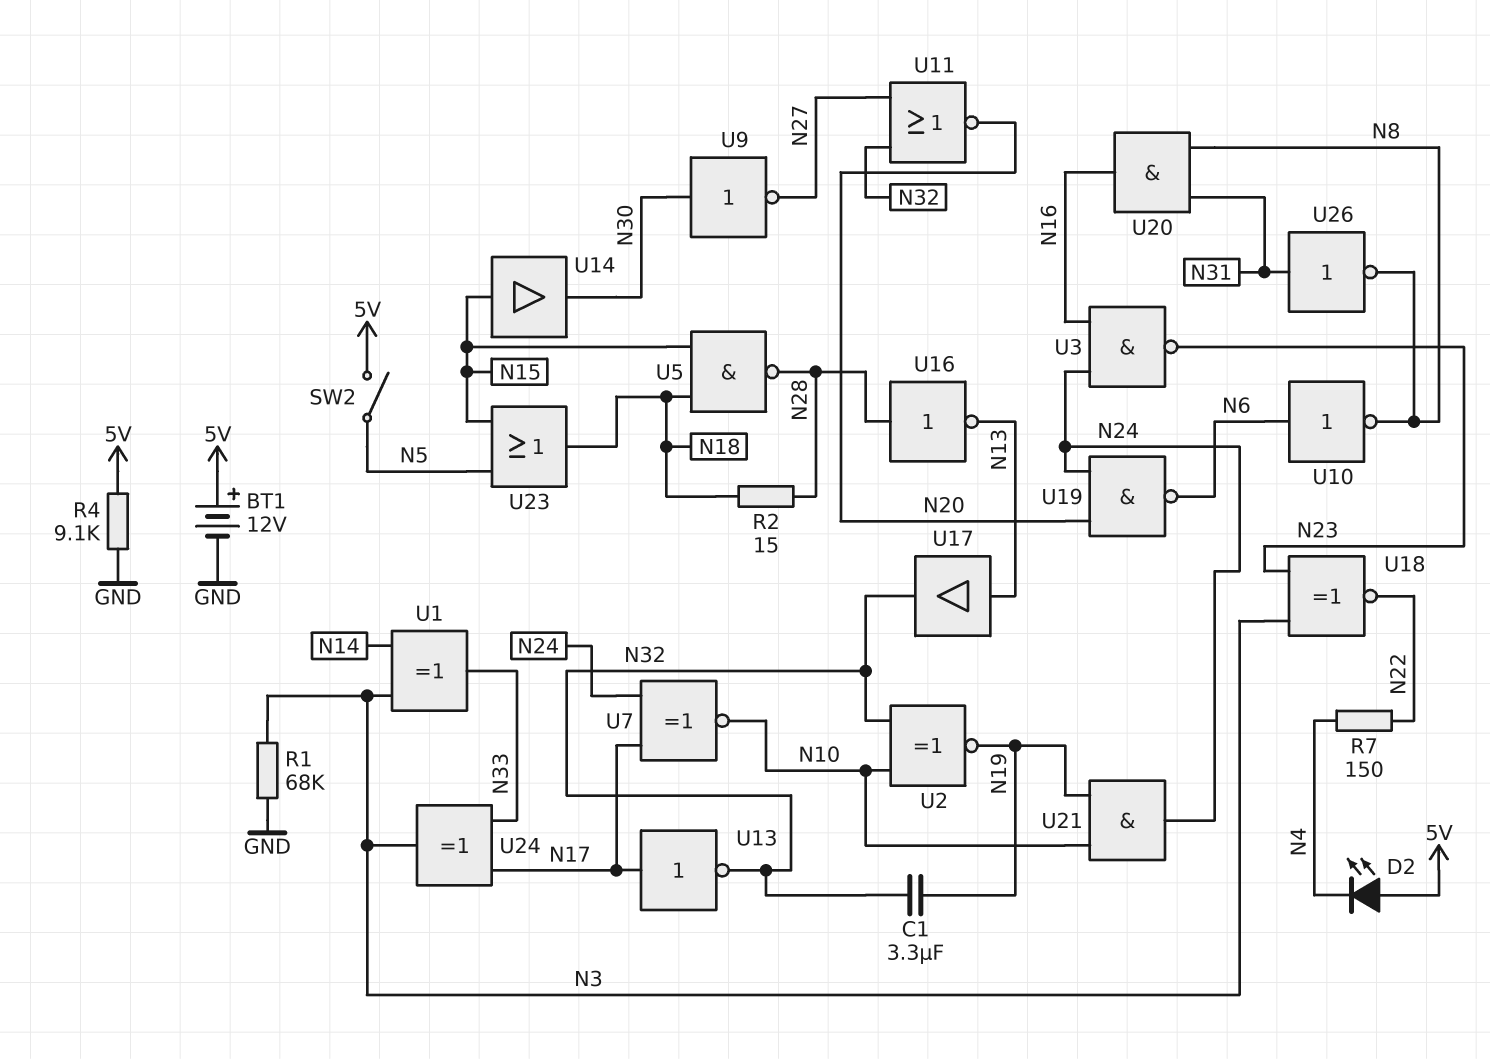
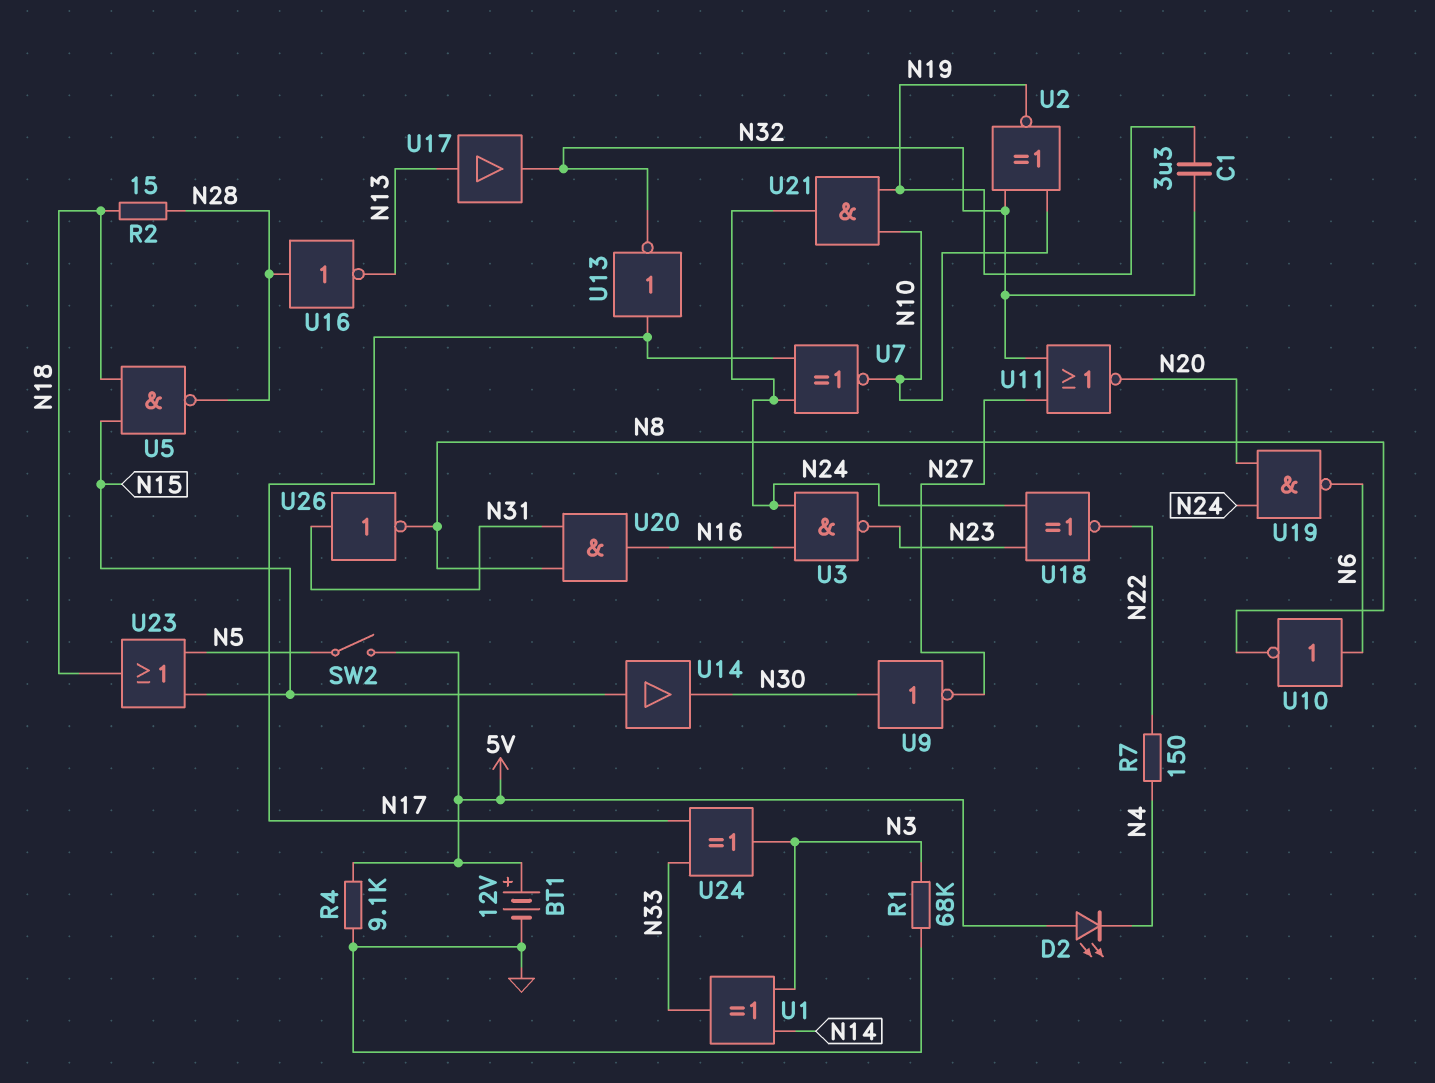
U18: XNOR (in N3, in N23, out N22) -> XNOR (in N23, in N24, out N22)

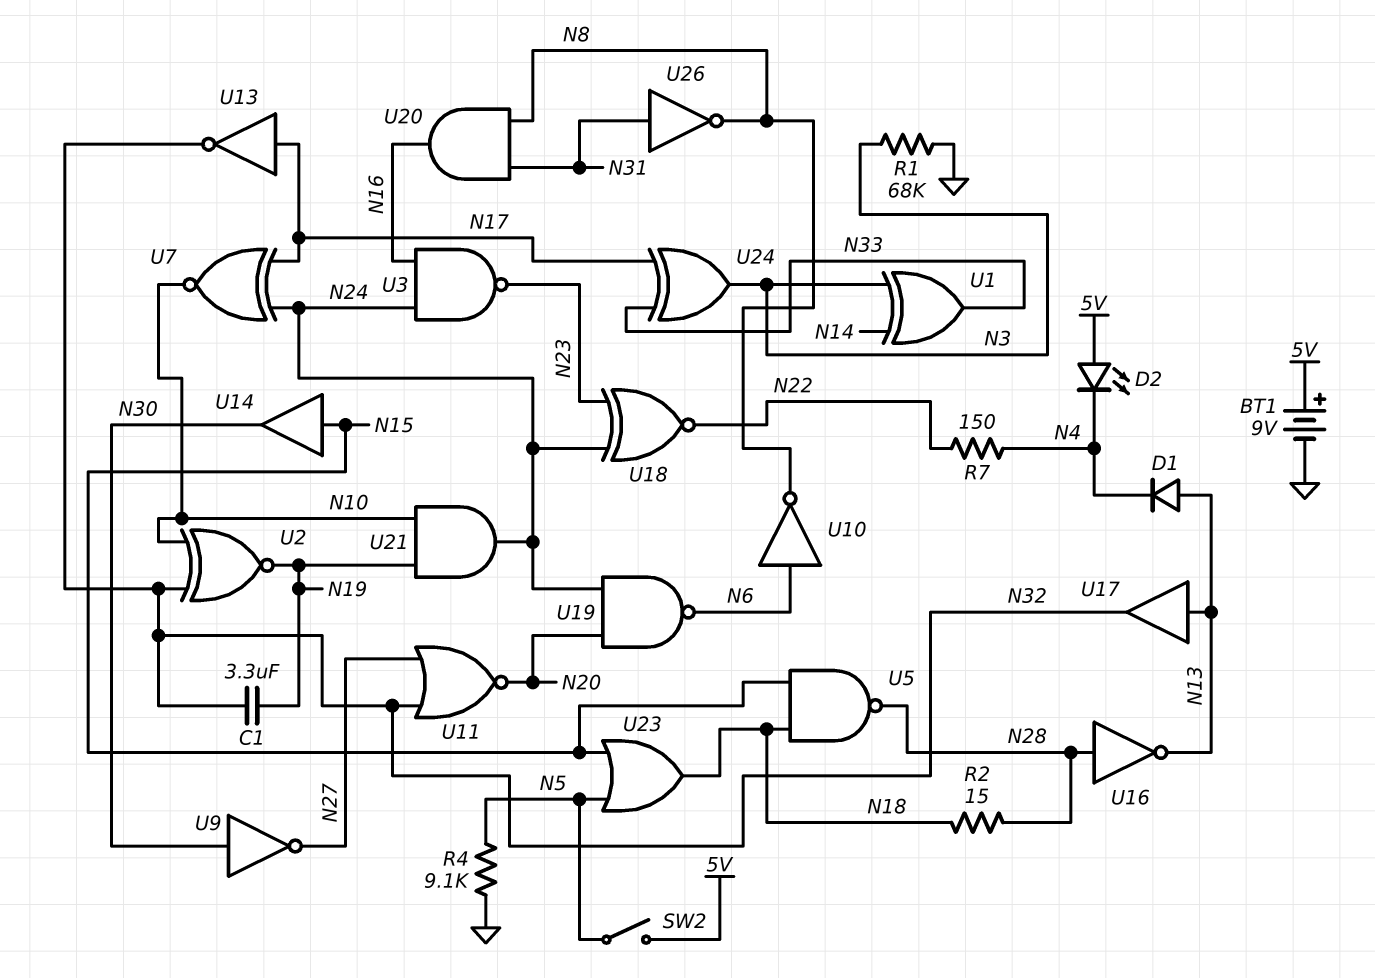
BT1: 12V (plus 5V, minus GND) -> 9V (plus 5V, minus GND)
D1: none -> diode (A N13, K N4)
R4: 9.1k (5V, GND) -> 9.1k (GND, N5)

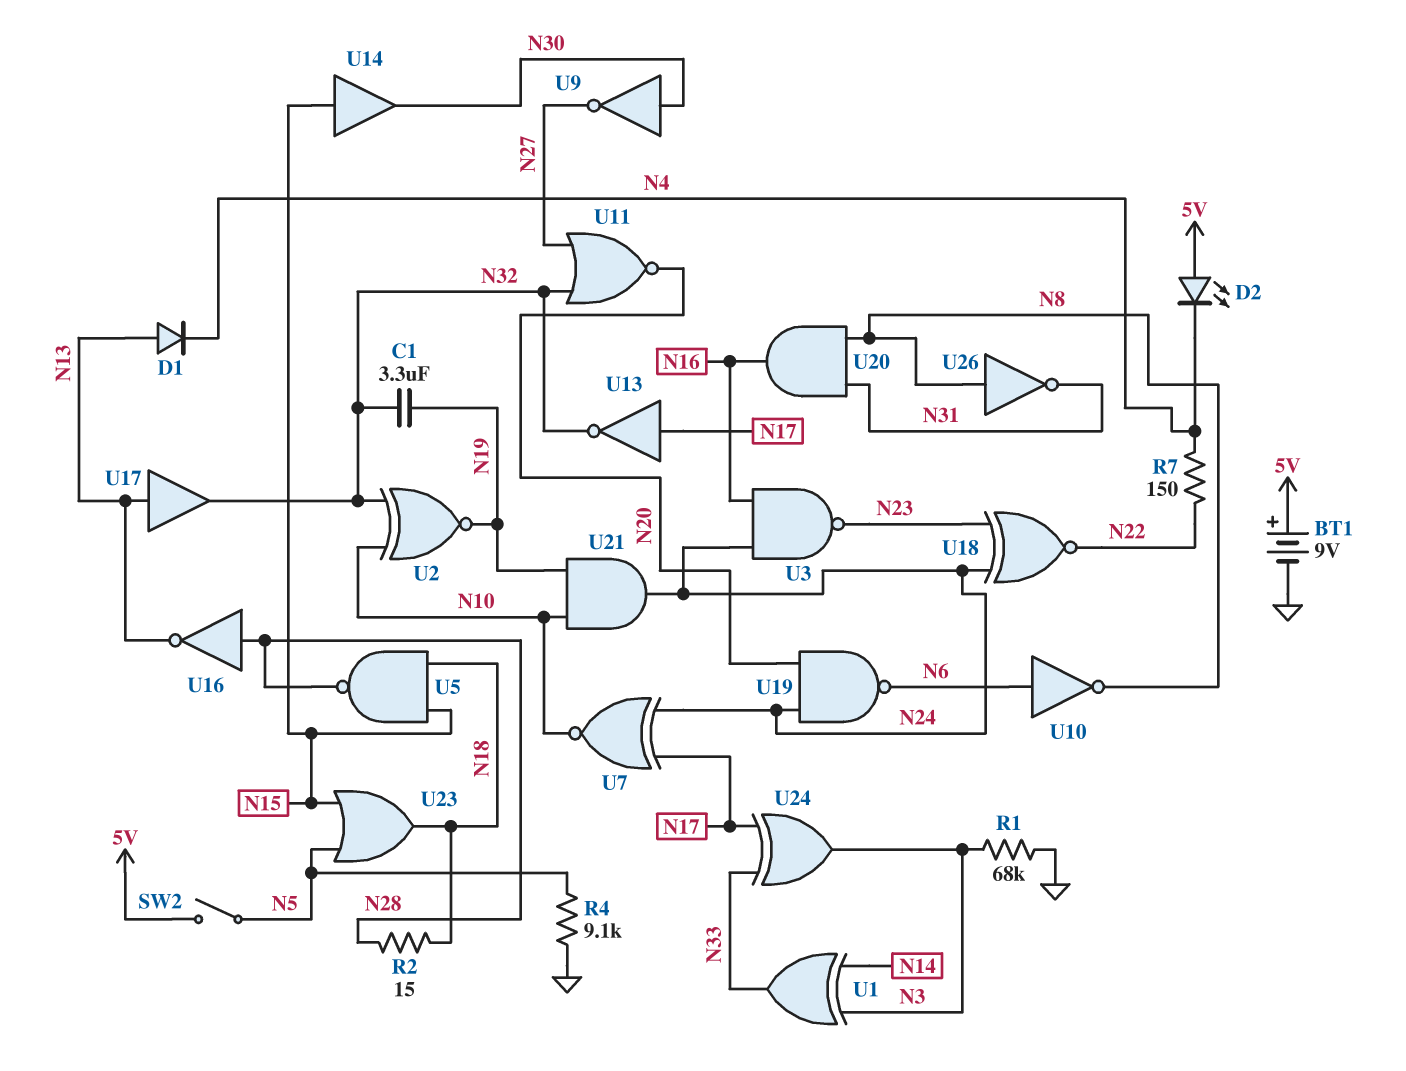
U26: NOT (in N31, out N8) -> NOT (in N8, out N31)

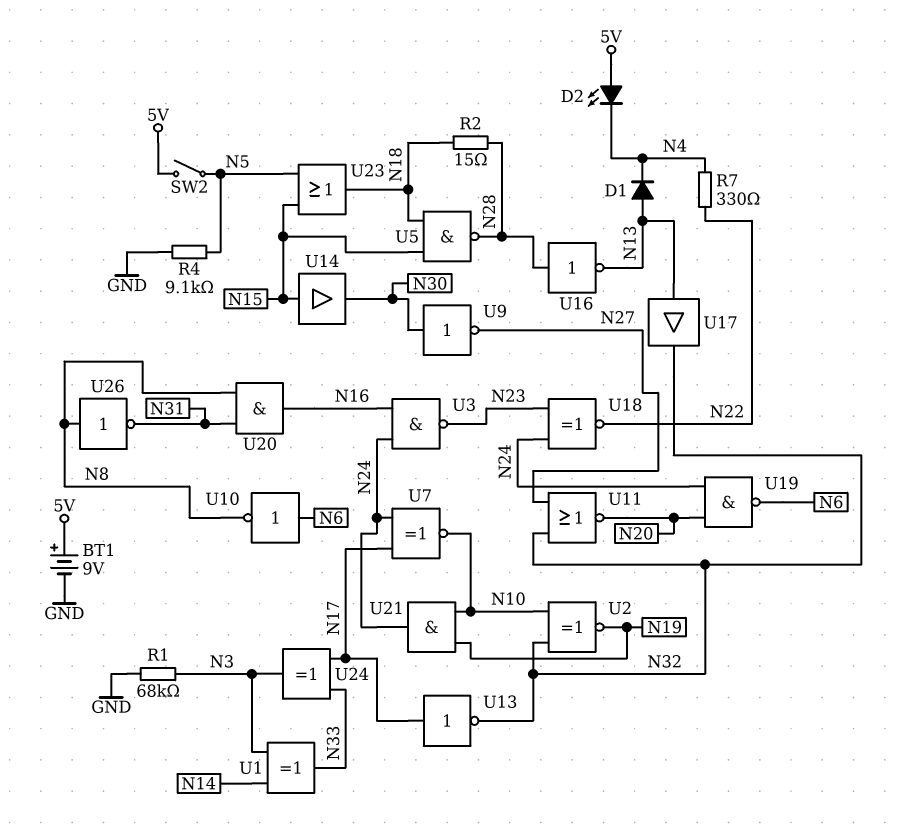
C1: 3.3uF (N19, N32) -> none
R7: 150 (N4, N22) -> 330 (N4, N22)

